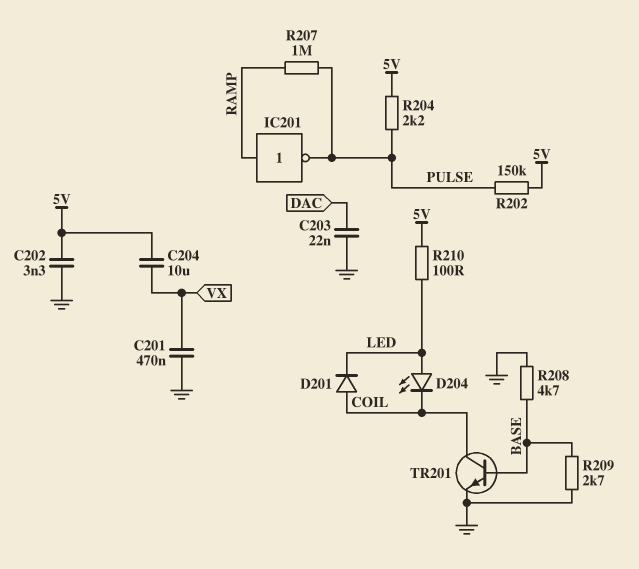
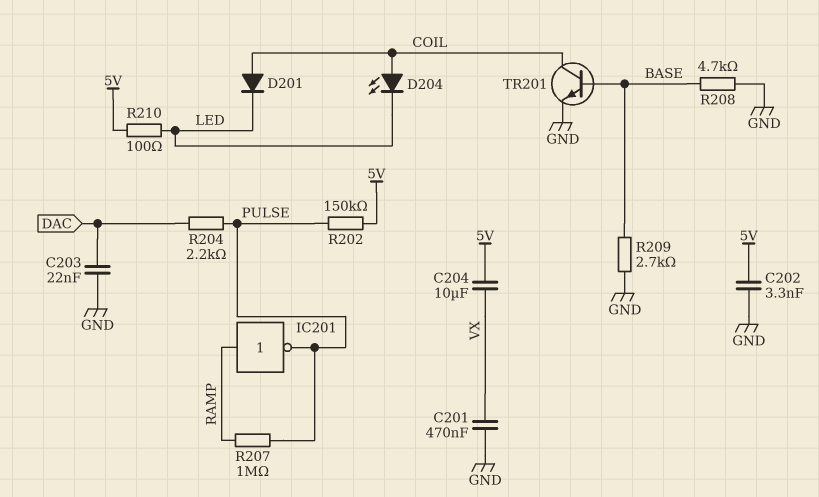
D204: LED (A LED, K COIL) -> LED (A COIL, K LED)
R204: 2.2k (5V, PULSE) -> 2.2k (DAC, PULSE)

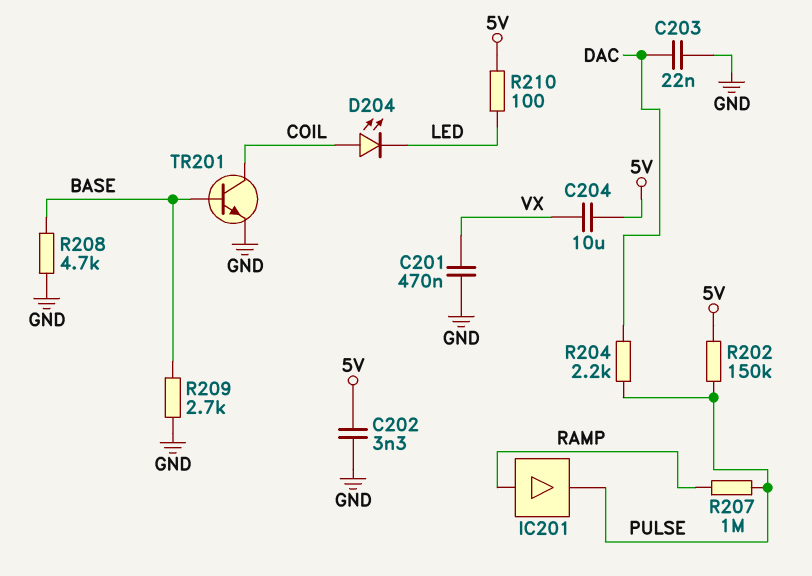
D201: diode (A COIL, K LED) -> none
IC201: NOT (in RAMP, out PULSE) -> buffer (in RAMP, out PULSE)

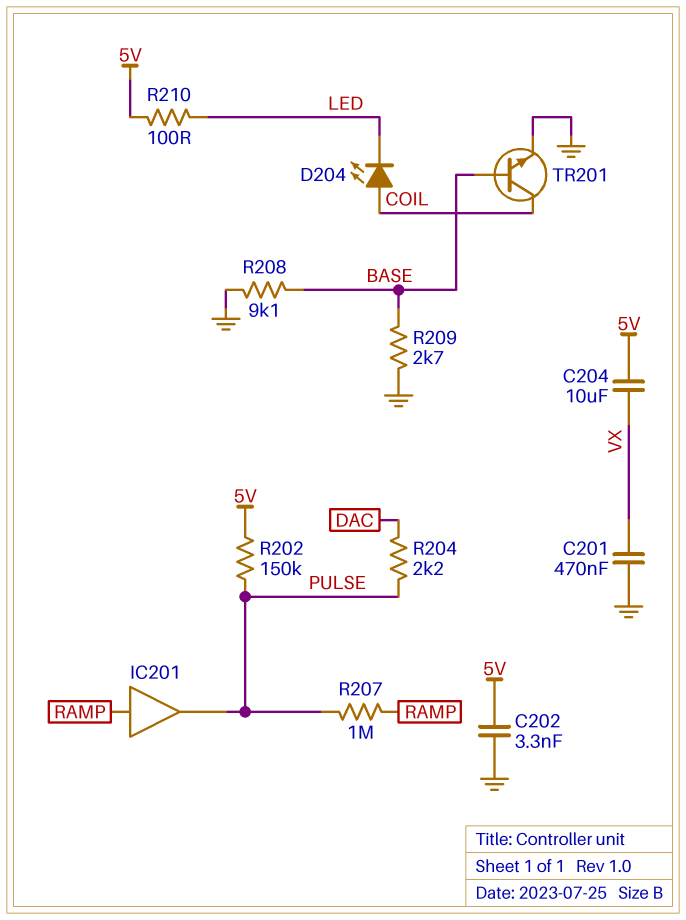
C203: 22nF (DAC, GND) -> none
R208: 4.7k (BASE, GND) -> 9.1k (BASE, GND)

